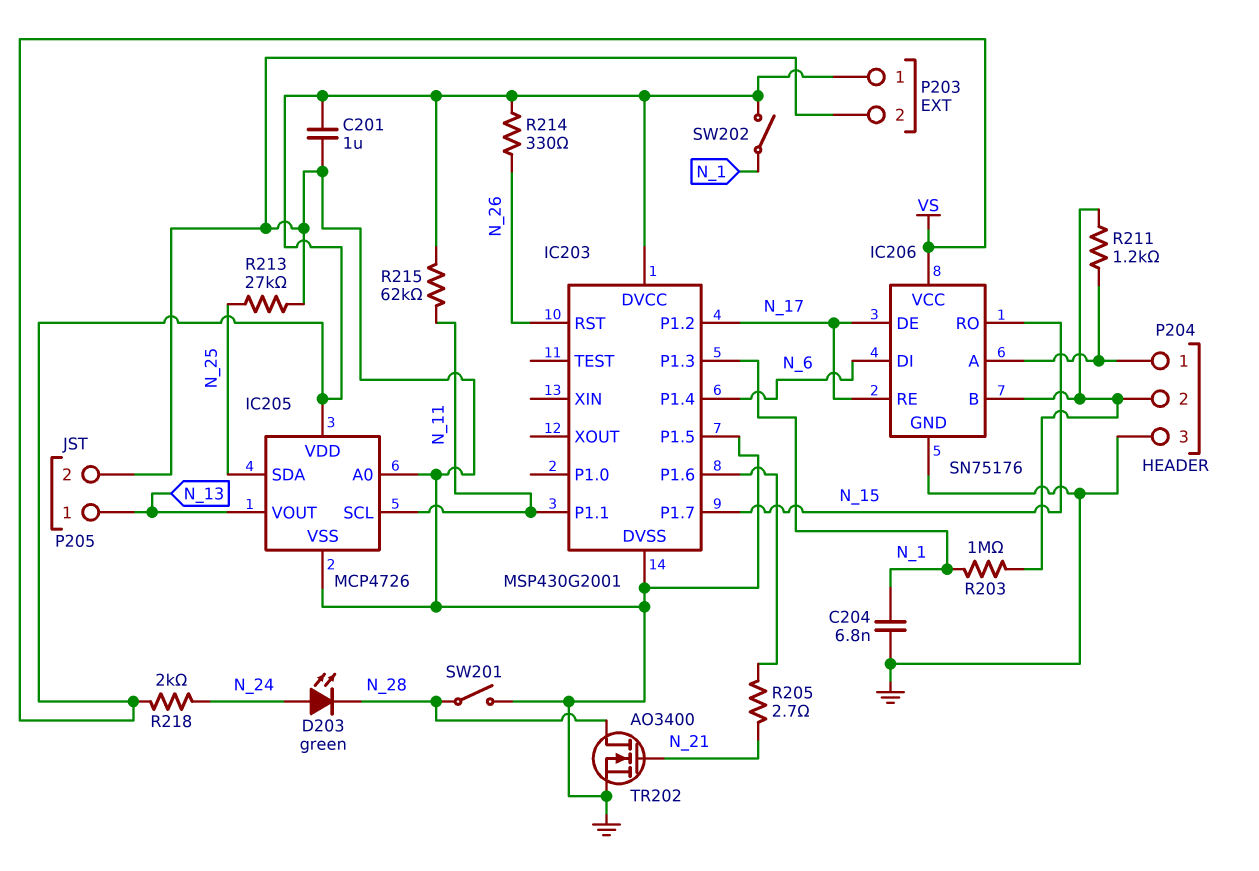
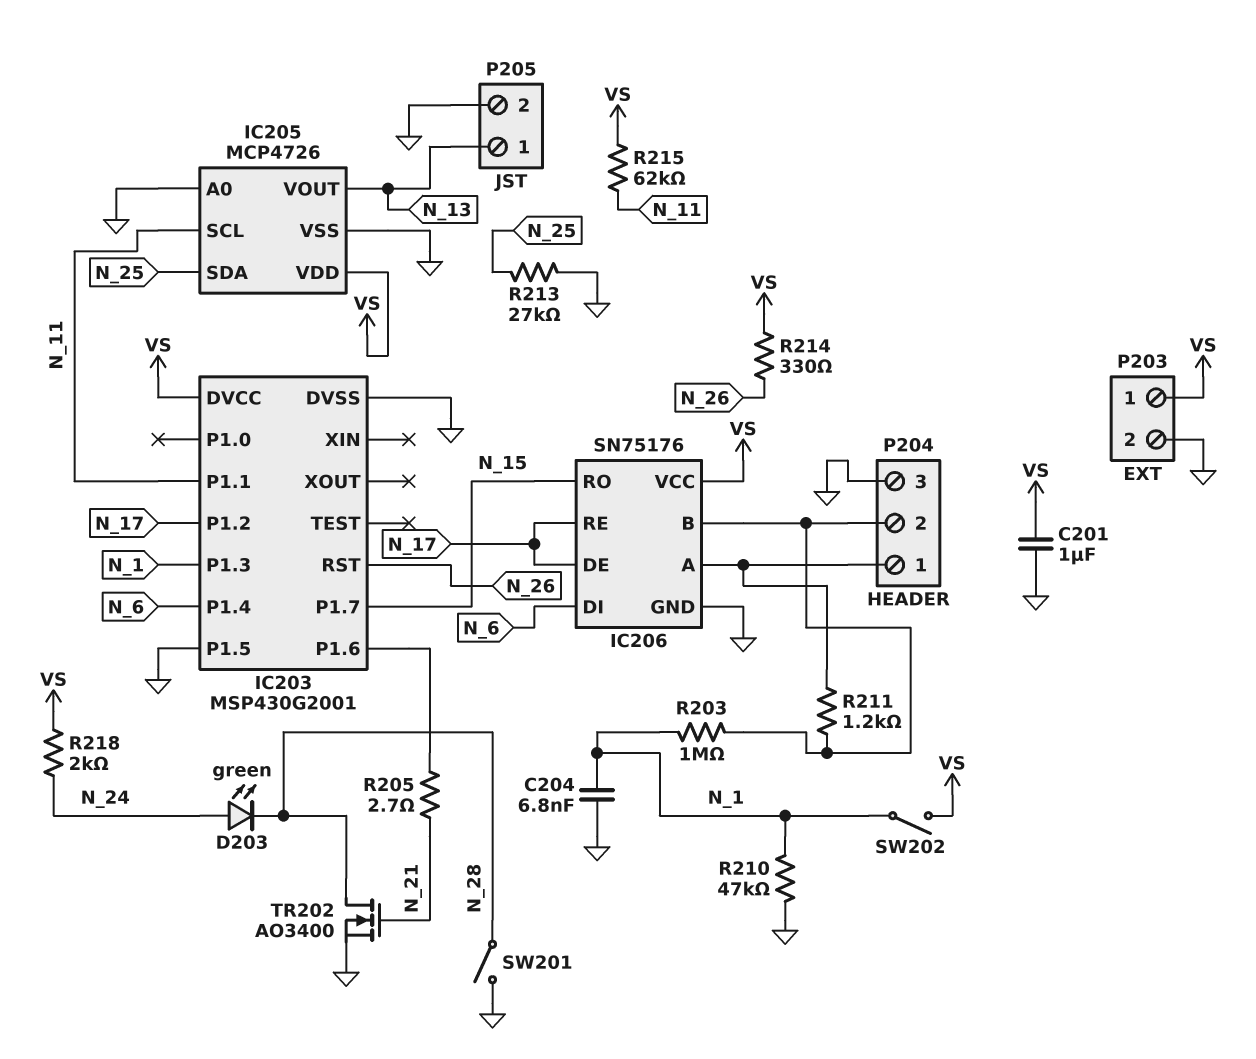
R210: none -> 47k (GND, N_1)

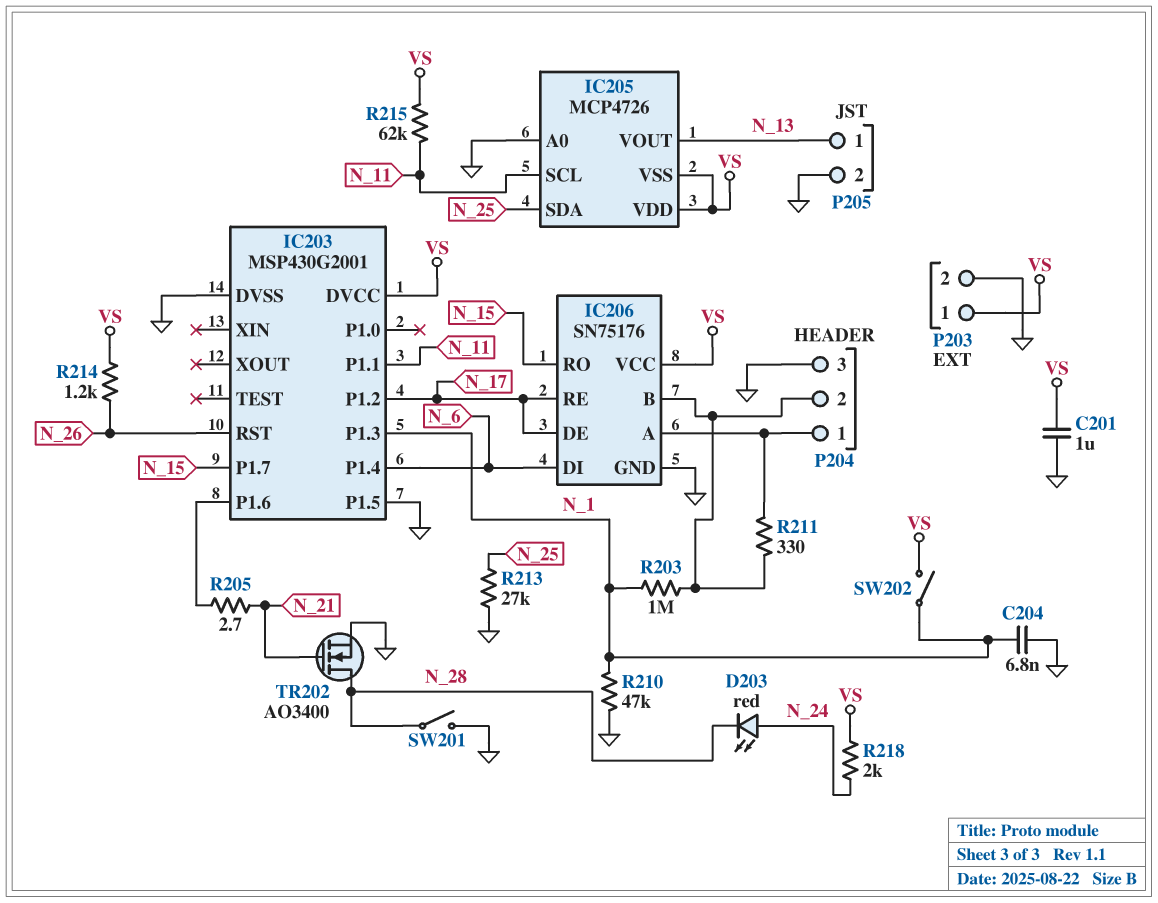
D203: LED green (A N_24, K N_28) -> LED red (A N_24, K N_28)
IC205 pin VSS: GND -> VS
R211: 1.2k (IC206/A, IC206/B) -> 330 (IC206/A, IC206/B)
R214: 330 (N_26, VS) -> 1.2k (N_26, VS)

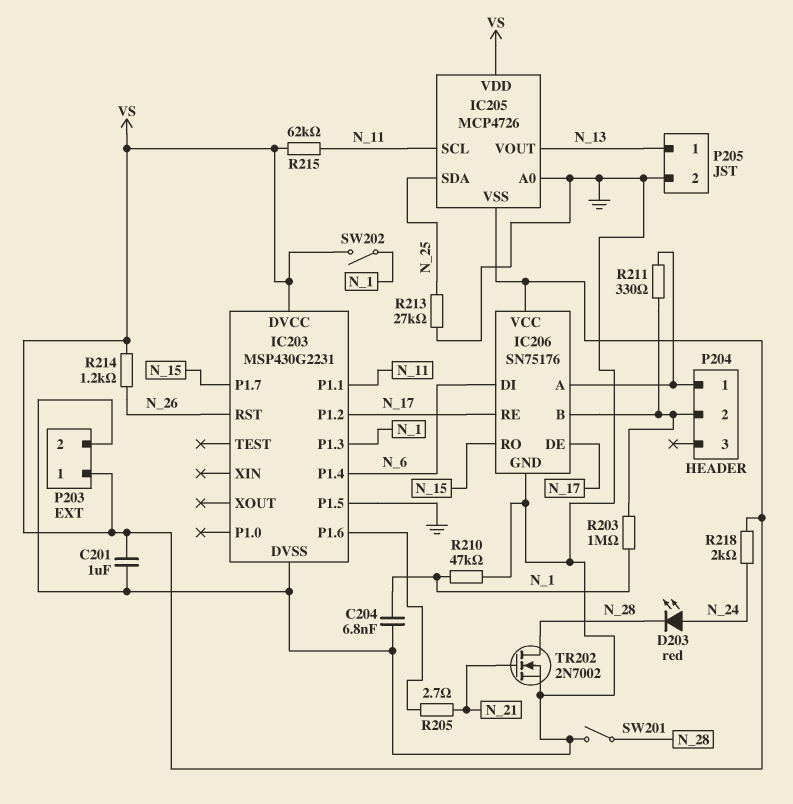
IC203: MSP430G2001 -> MSP430G2231
P204 pin 3: GND -> none
TR202: NMOS AO3400 (G N_21, D N_28, S GND) -> NMOS 2N7002 (G N_21, D N_28, S GND)

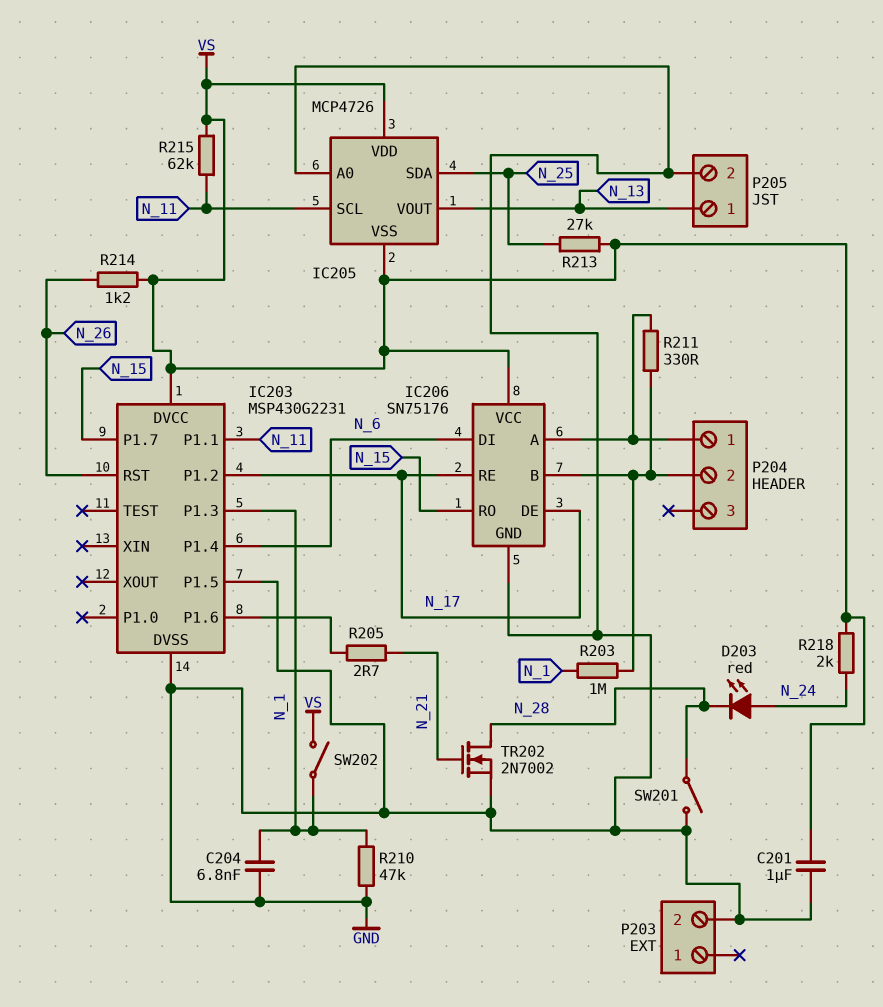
P203 pin 1: VS -> none
R213: 27k (GND, N_25) -> 27k (N_25, VS)

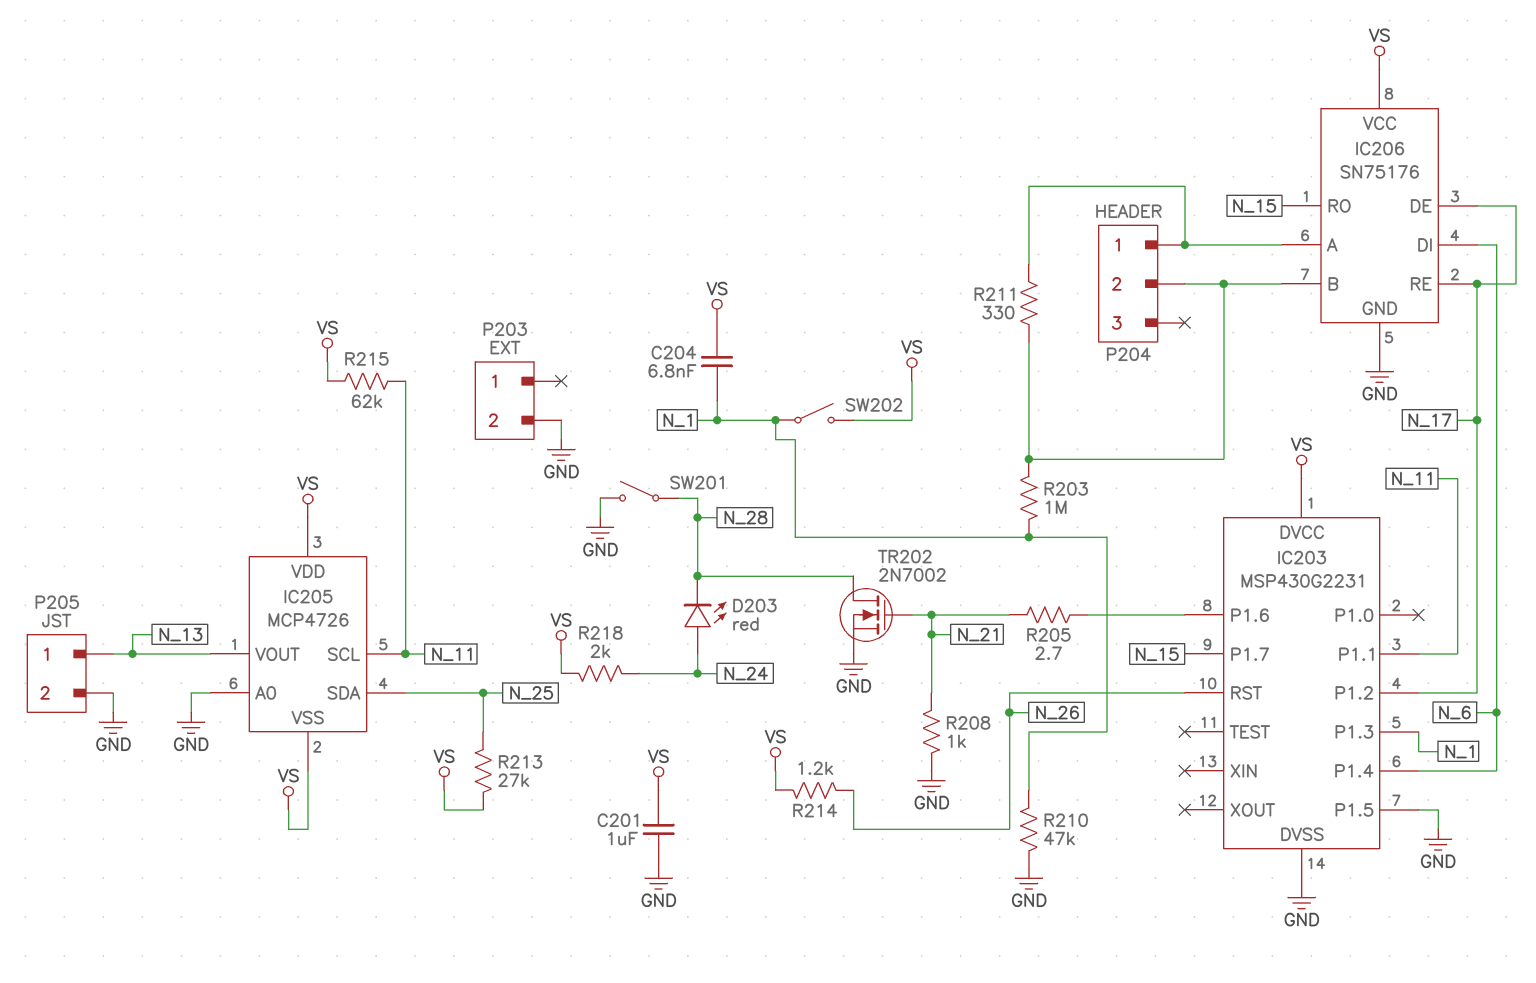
C204: 6.8nF (GND, N_1) -> 6.8nF (N_1, VS)
R208: none -> 1k (GND, N_21)

